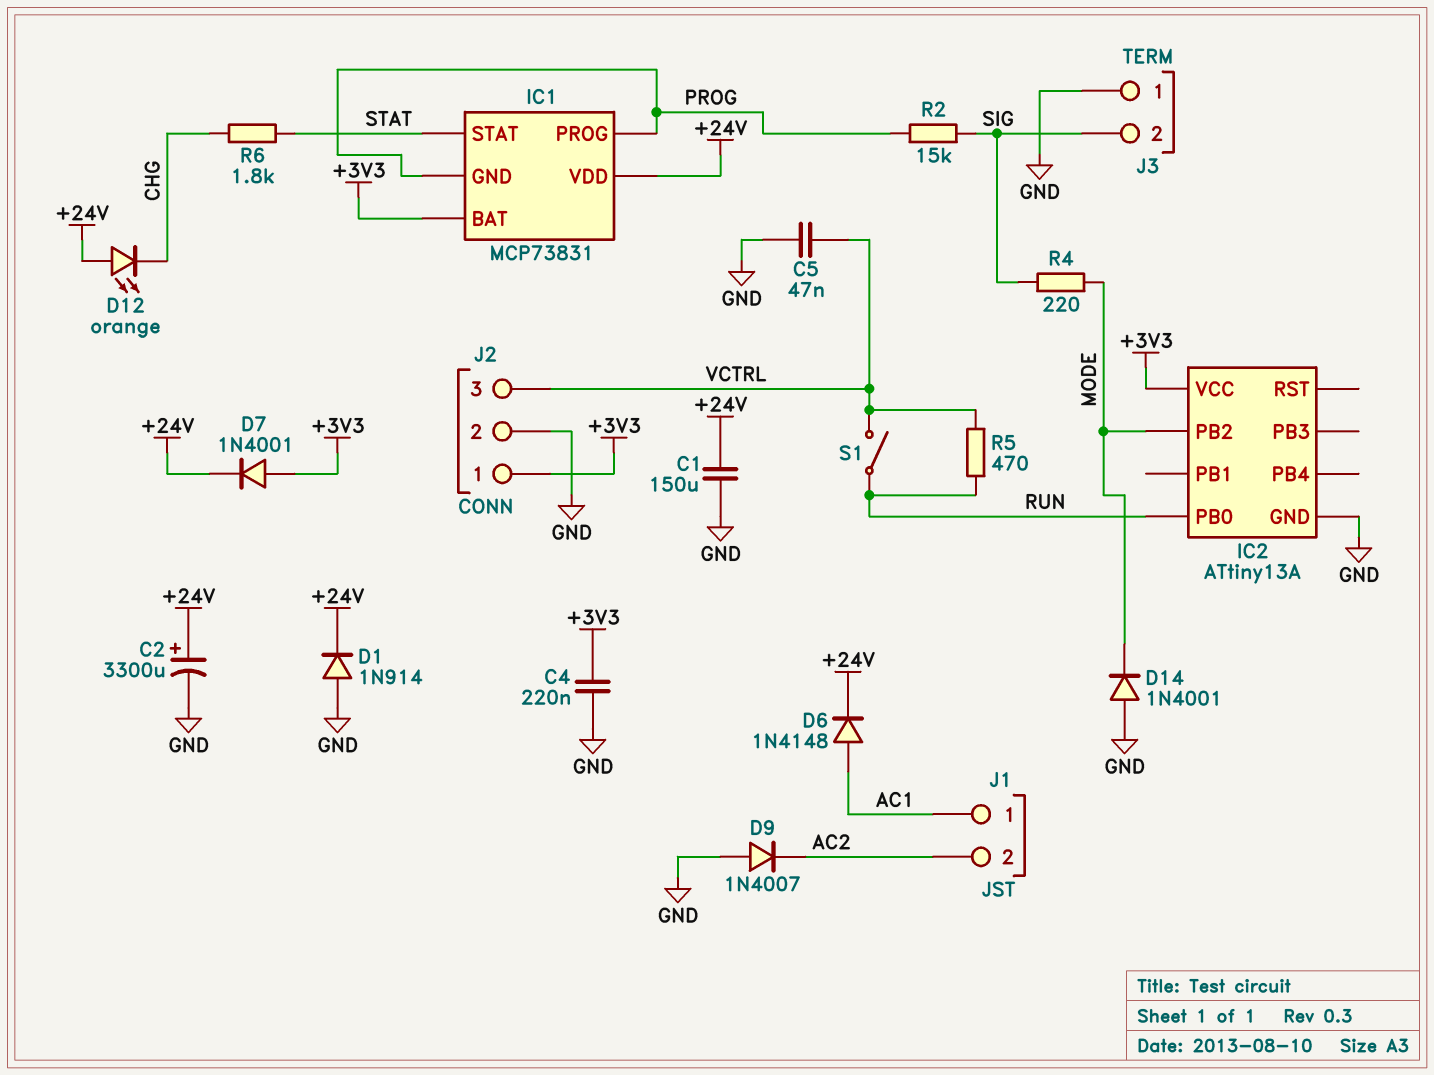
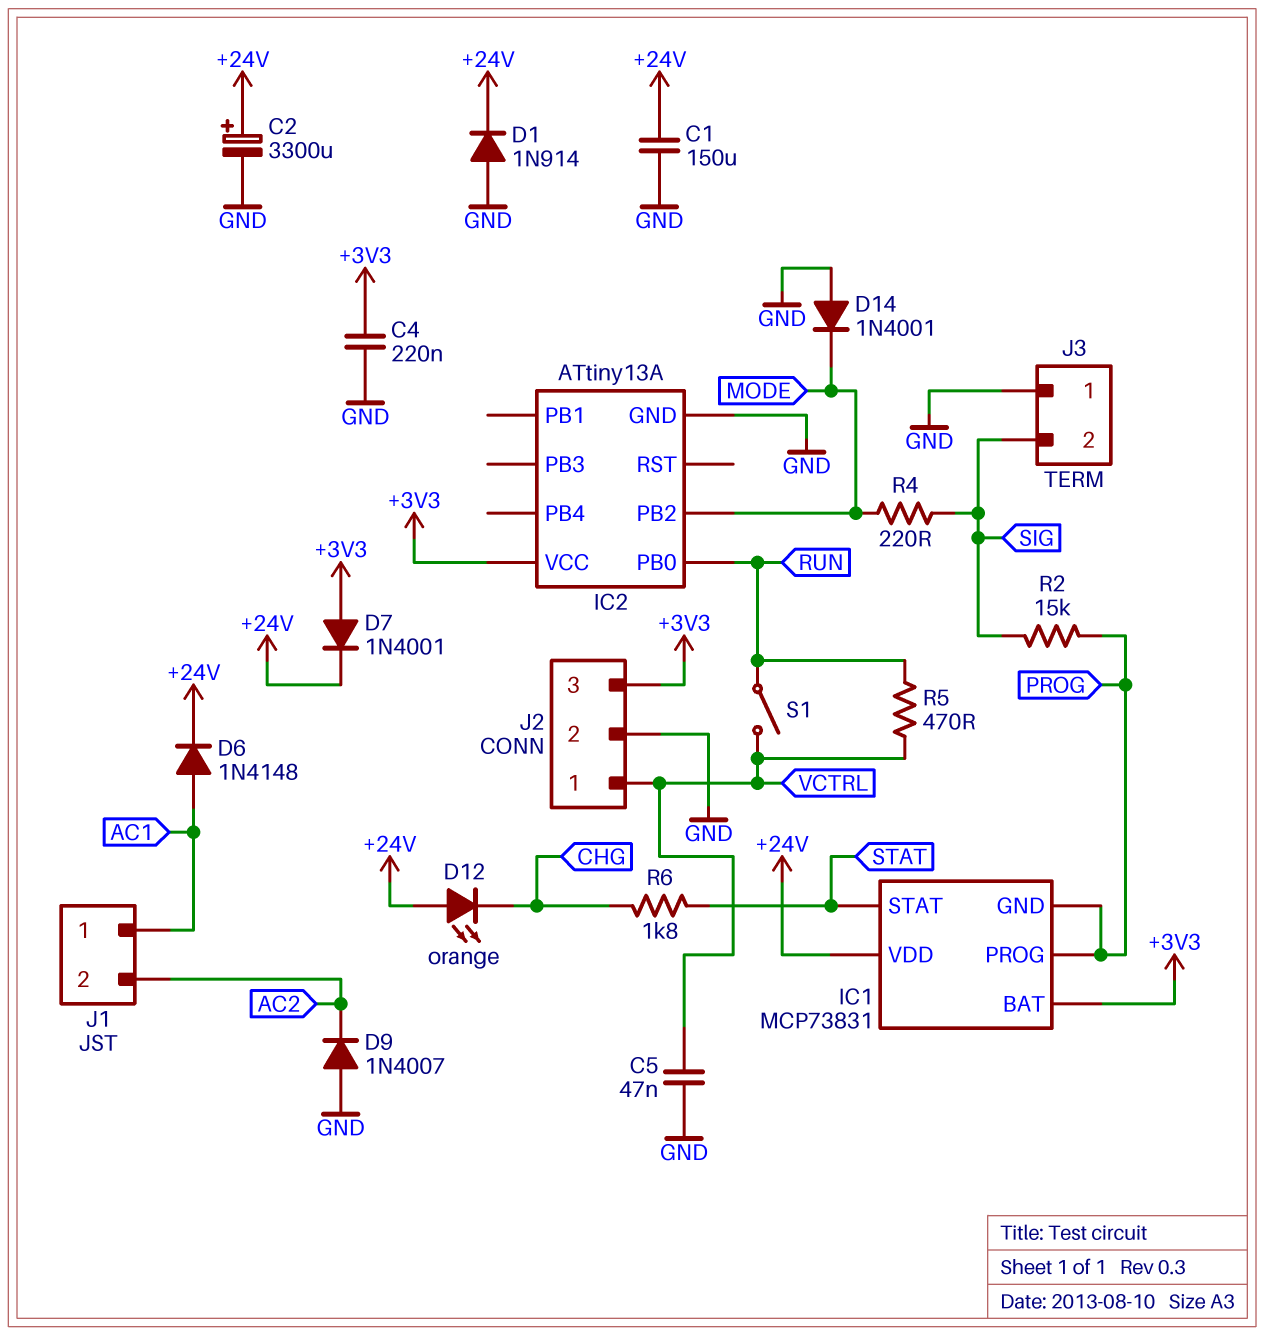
J2 pin 1: +3V3 -> VCTRL
J2 pin 3: VCTRL -> +3V3

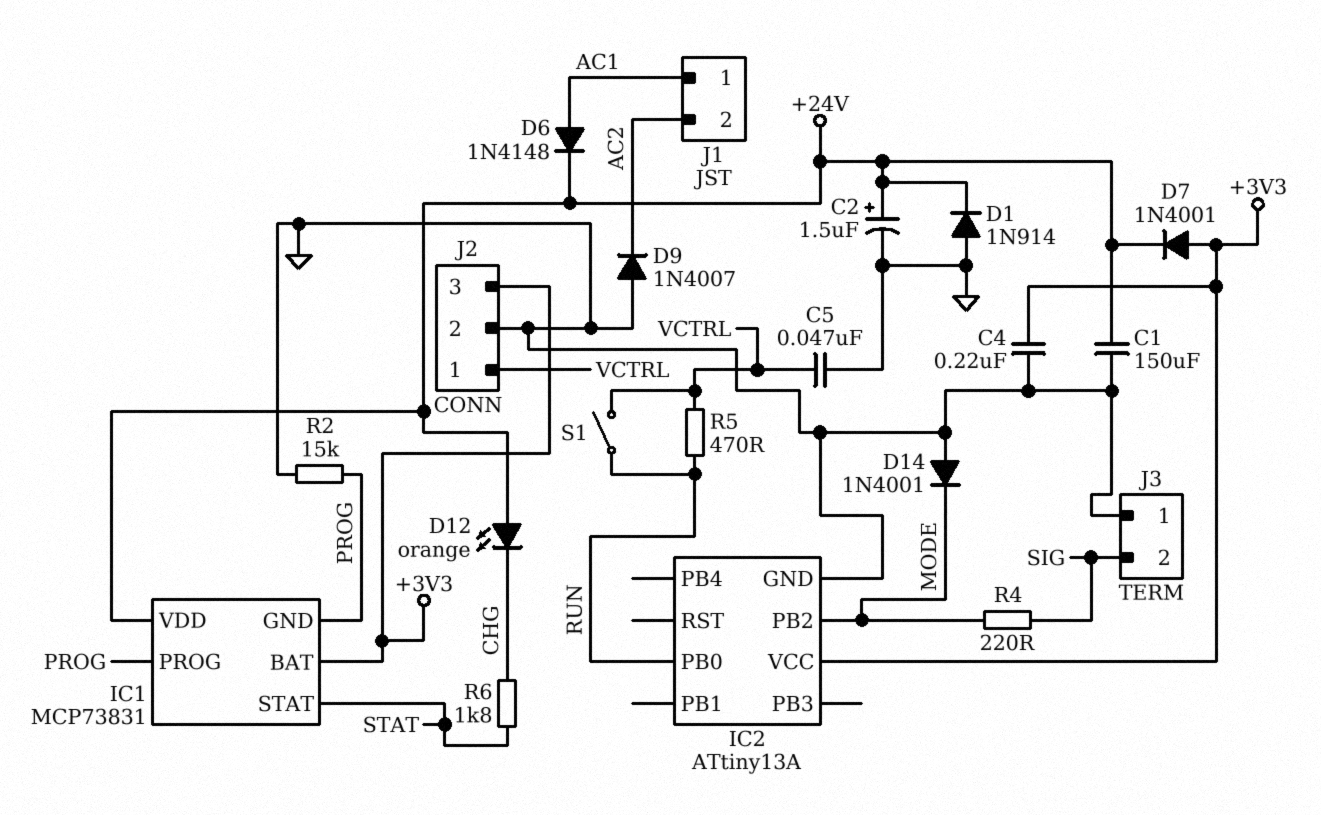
C2: 3300uF (plus +24V, minus GND) -> 1.5uF (plus +24V, minus GND)
R2: 15k (PROG, SIG) -> 15k (GND, PROG)

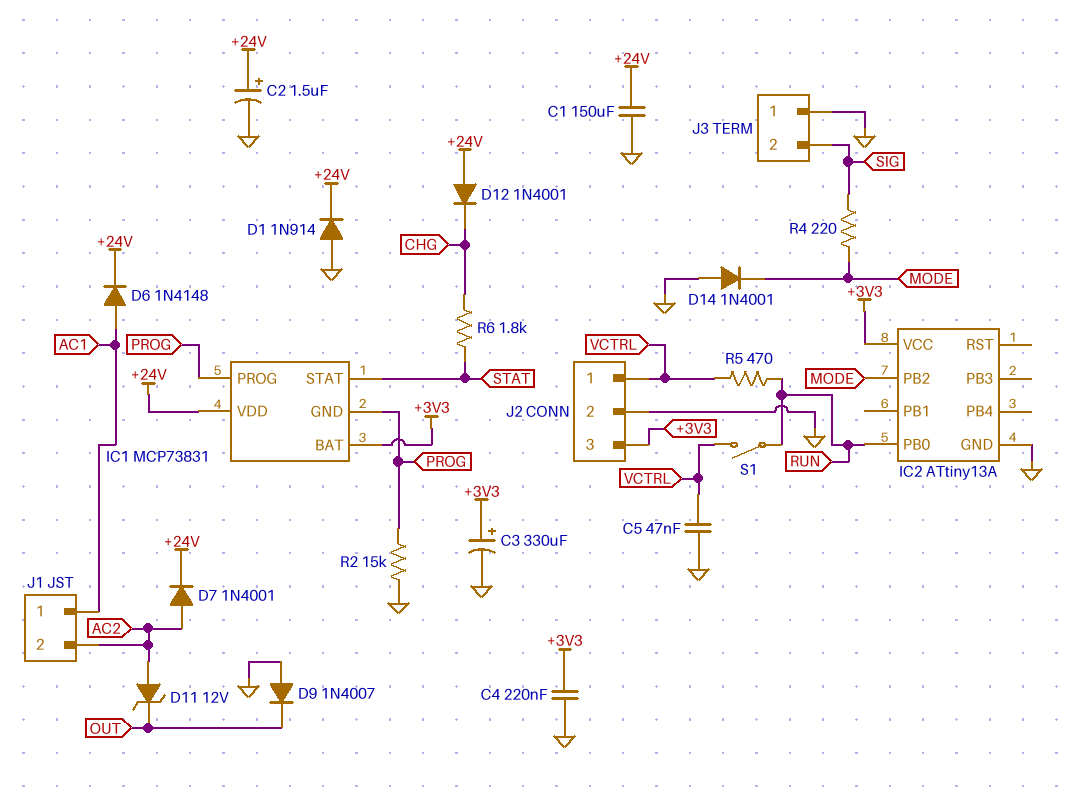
C3: none -> 330uF (plus +3V3, minus GND)
D7: diode 1N4001 (A +3V3, K +24V) -> diode 1N4001 (A AC2, K +24V)
D9: diode 1N4007 (A GND, K AC2) -> diode 1N4007 (A GND, K OUT)
D11: none -> zener 12V (A AC2, K OUT)
D12: LED orange (A +24V, K CHG) -> diode 1N4001 (A +24V, K CHG)

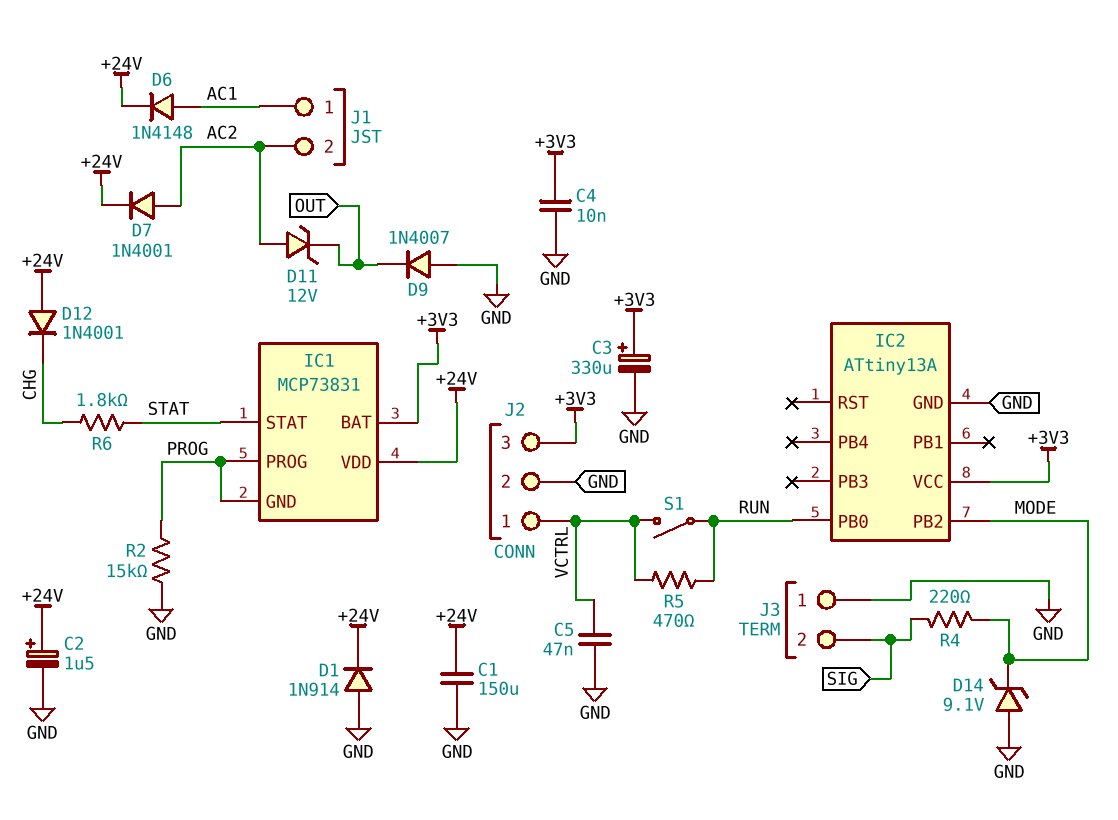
C4: 220nF (+3V3, GND) -> 10nF (+3V3, GND)
D14: diode 1N4001 (A GND, K MODE) -> zener 9.1V (A GND, K MODE)

